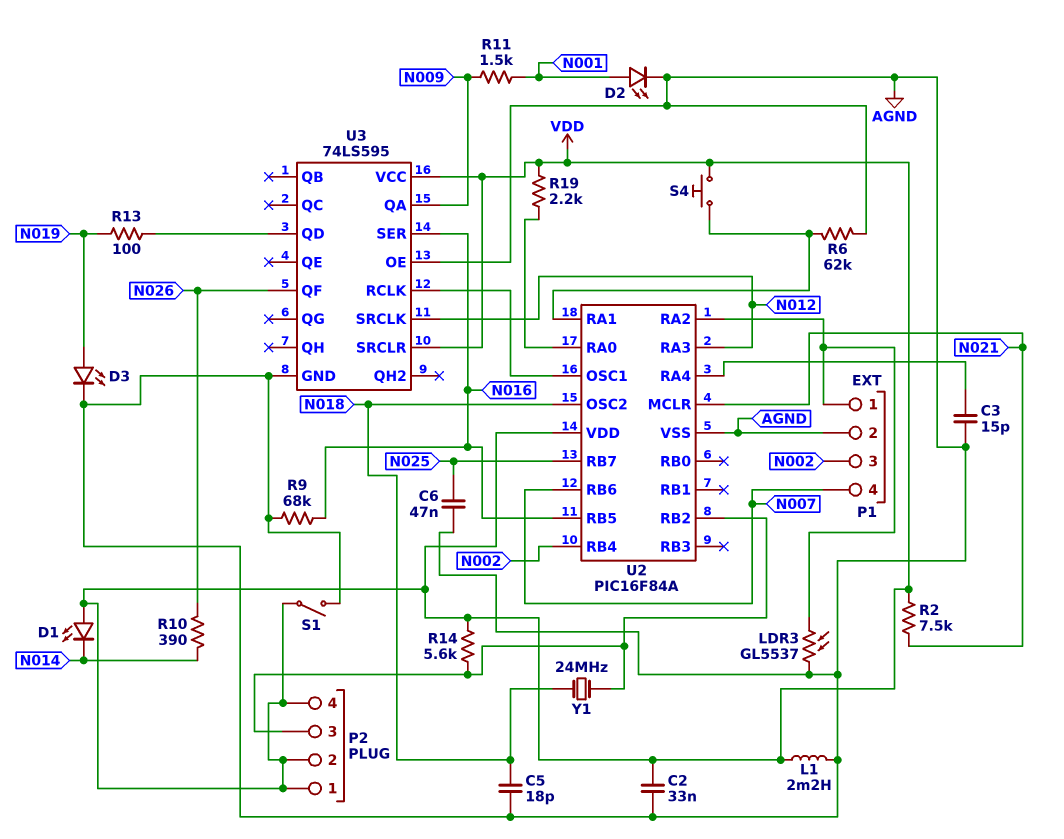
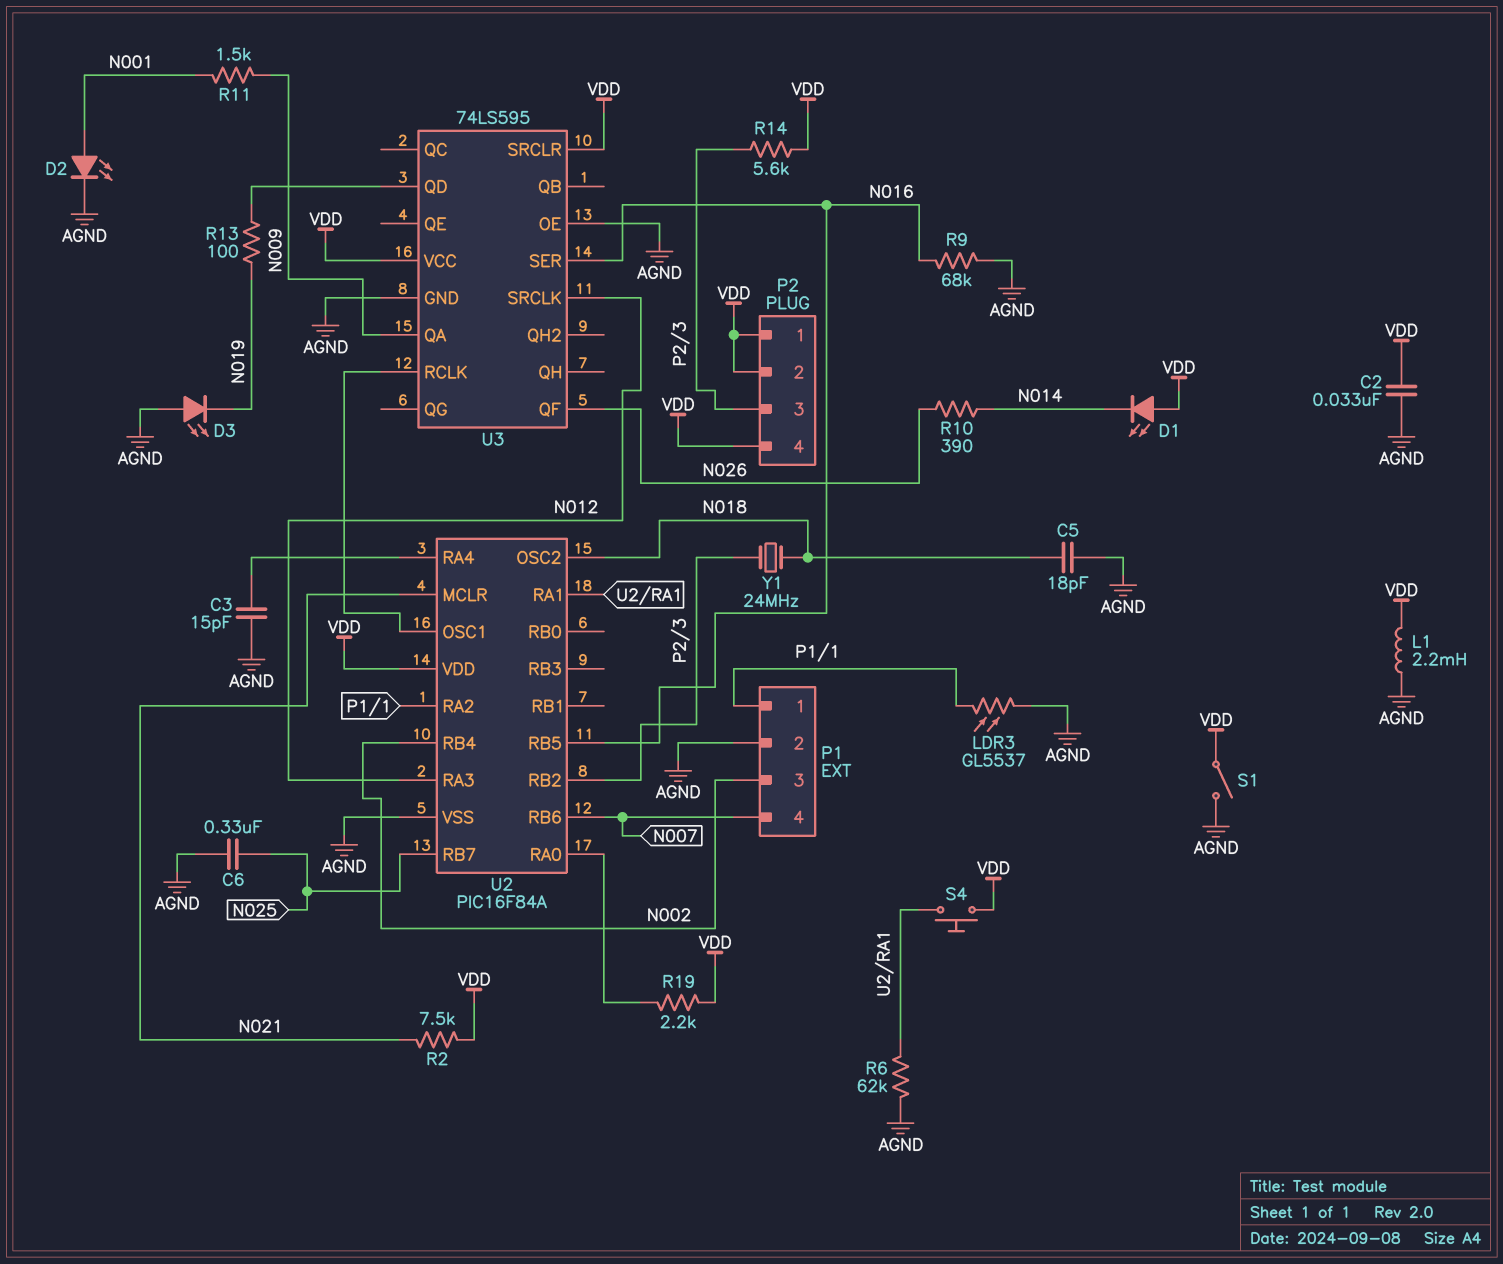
C6: 47nF (AGND, N025) -> 330nF (AGND, N025)
D3: LED (A N019, K AGND) -> LED (A AGND, K N019)

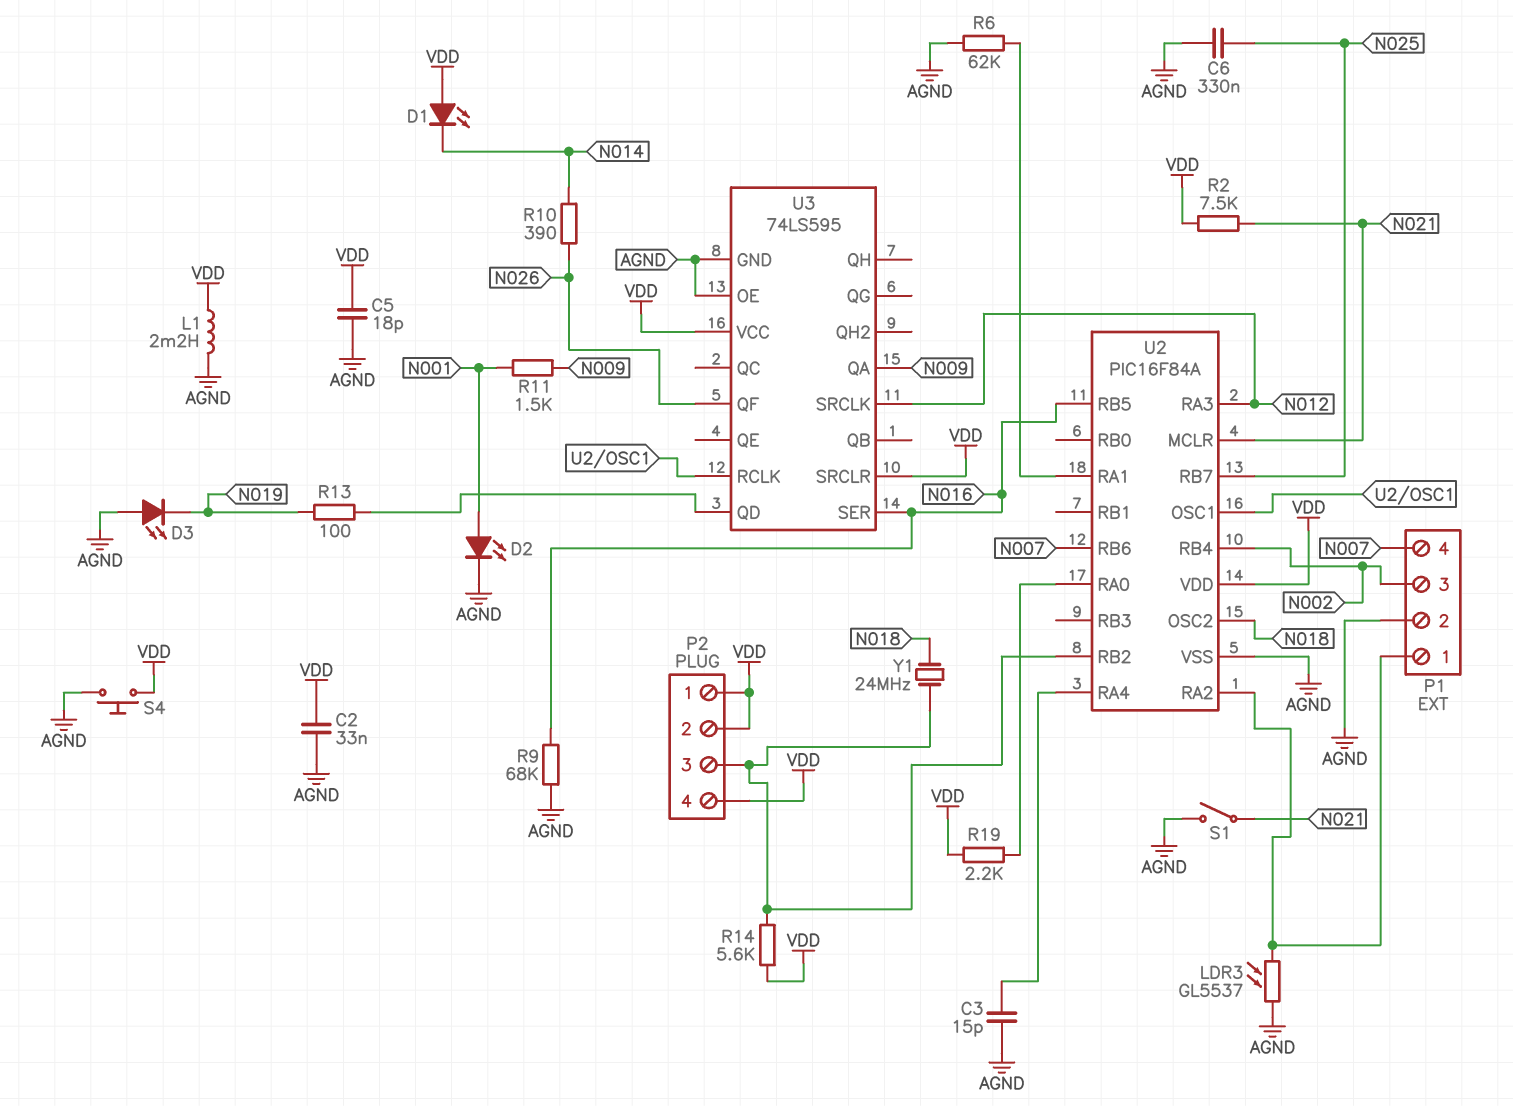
C5: 18pF (AGND, N018) -> 18pF (AGND, VDD)
S1: switch (AGND, VDD) -> switch (AGND, N021)
S4: button (U2/RA1, VDD) -> button (AGND, VDD)

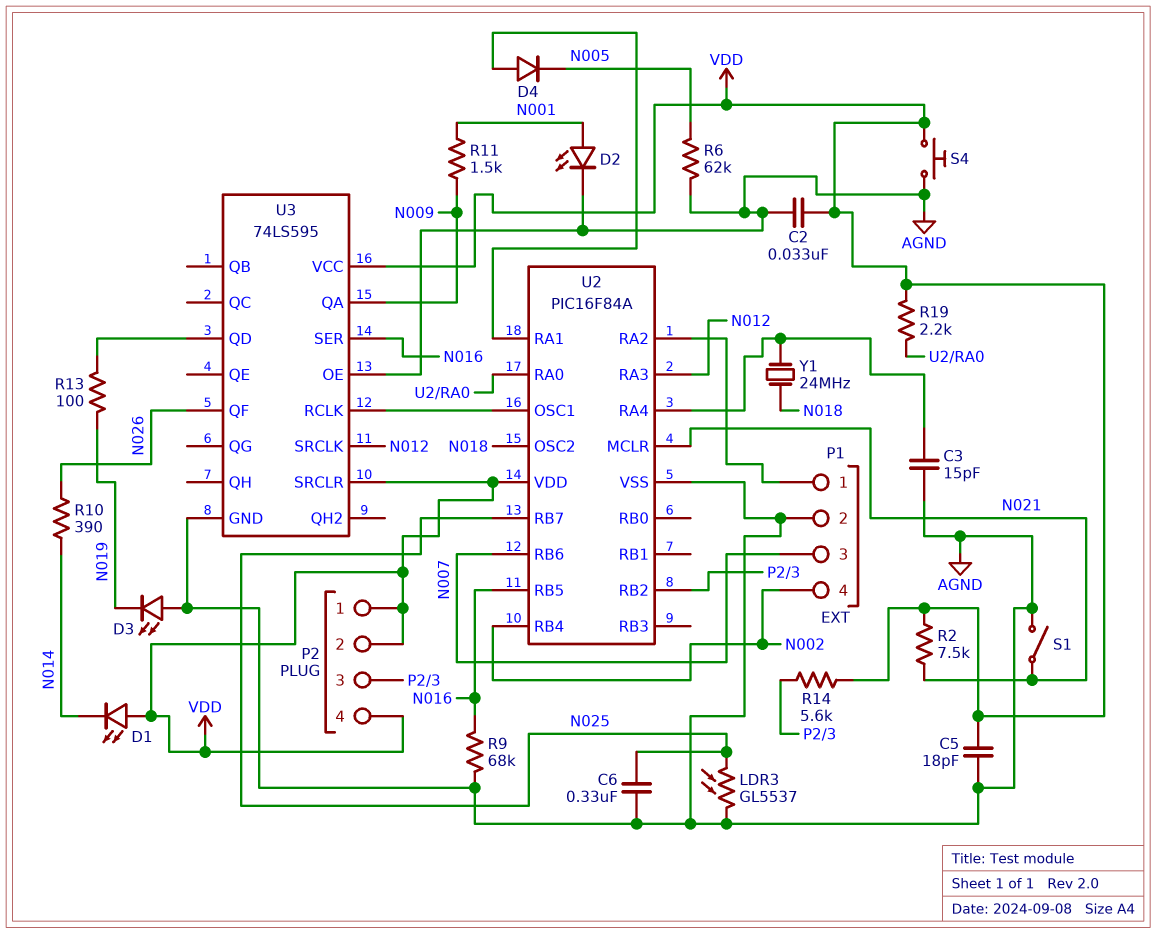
D4: none -> diode (A U2/RA1, K N005)
L1: 2.2mH (AGND, VDD) -> none
LDR3: GL5537 (AGND, P1/1) -> GL5537 (AGND, N025)
P1 pin 3: N002 -> N007
P1 pin 4: N007 -> N002
R6: 62k (AGND, U2/RA1) -> 62k (AGND, N005)
Y1: 24MHz (N018, P2/3) -> 24MHz (N018, U2/RA4)

